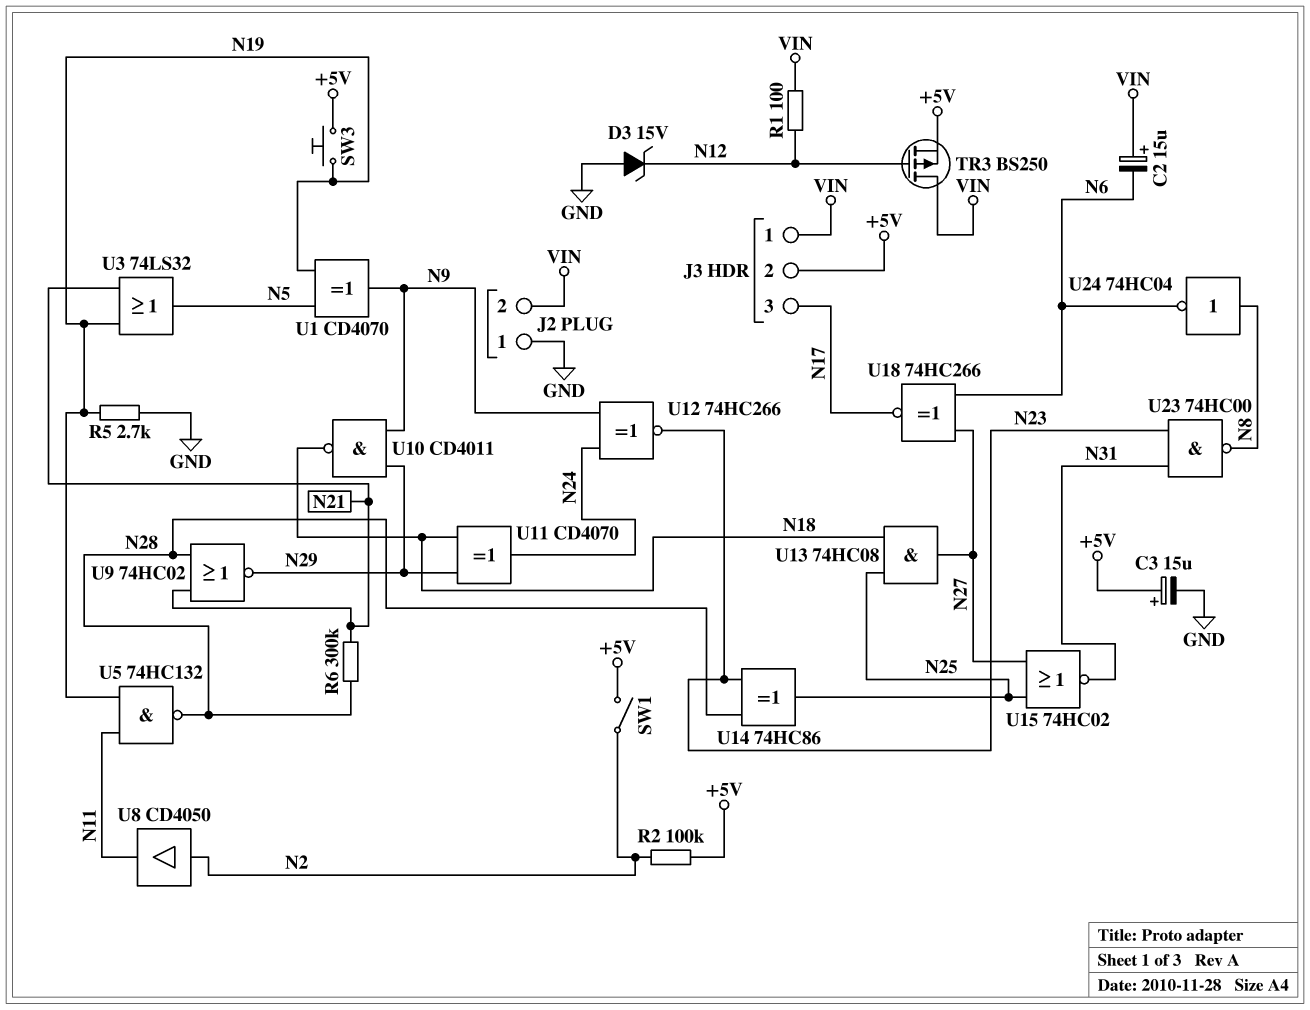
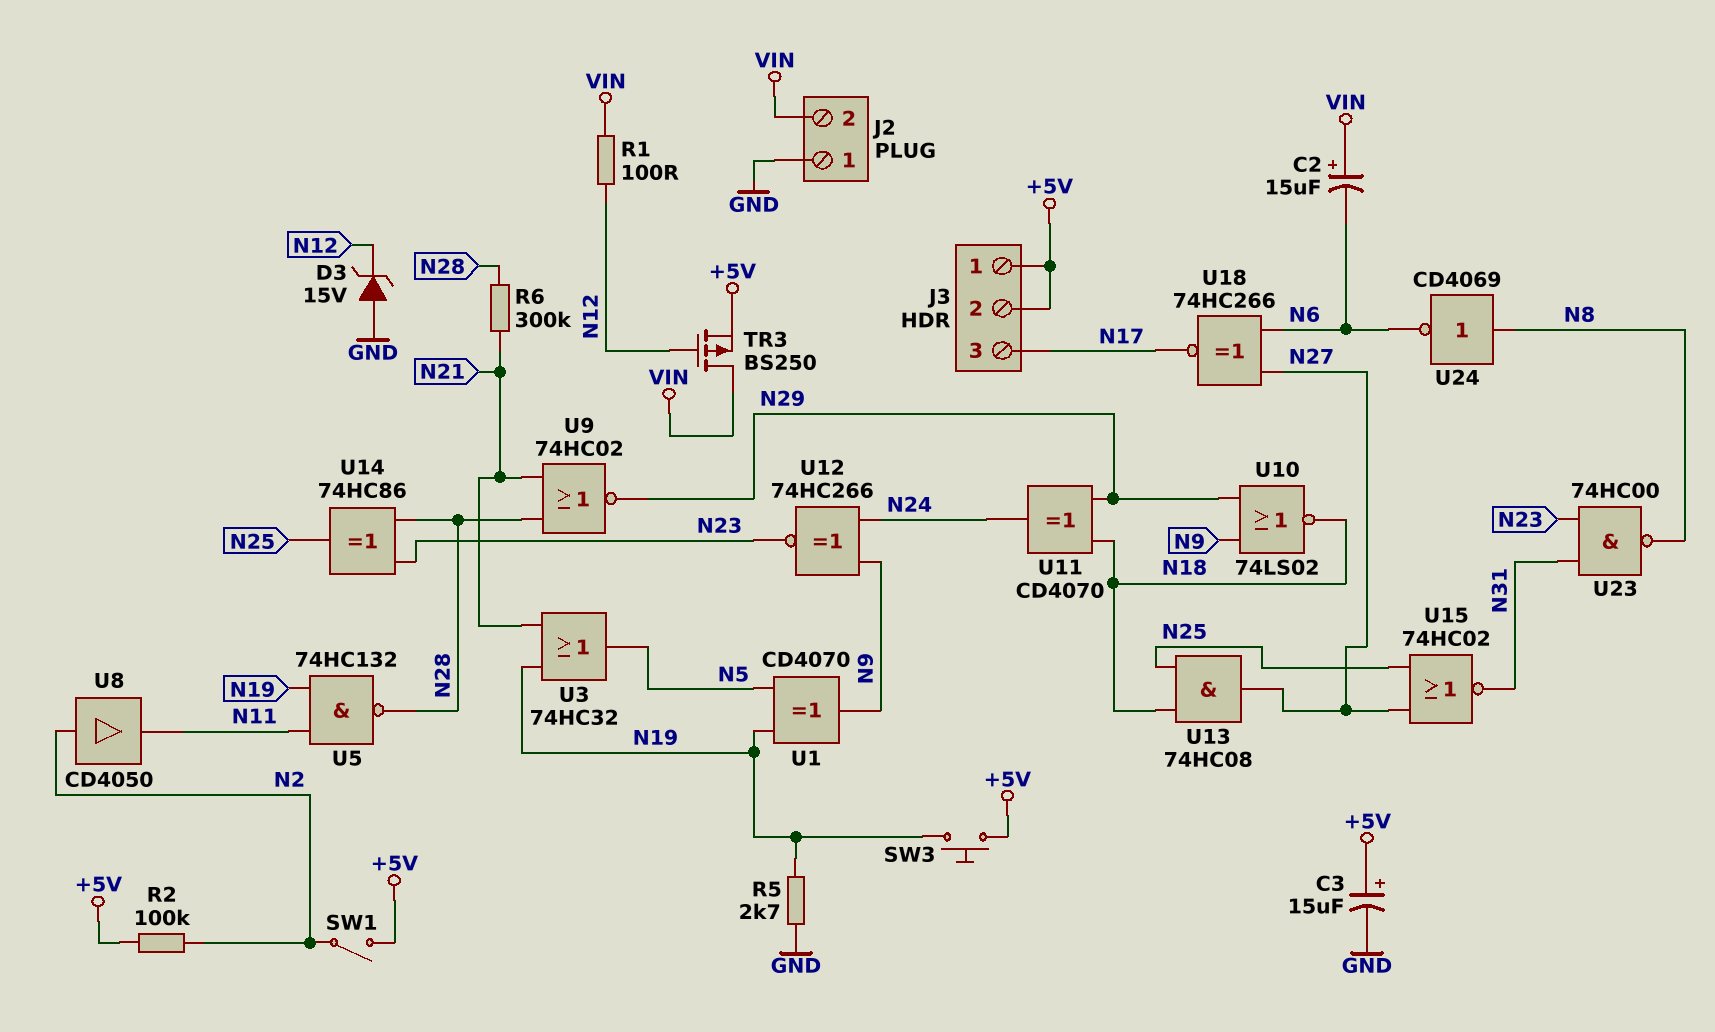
J3 pin 1: VIN -> +5V
U3: OR 74LS32 (in N19, in N21, out N5) -> OR 74HC32 (in N19, in N21, out N5)
U10: NAND CD4011 (in N9, in N29, out N18) -> NOR 74LS02 (in N9, in N29, out N18)
U24: NOT 74HC04 (in N8, out N6) -> NOT CD4069 (in N8, out N6)

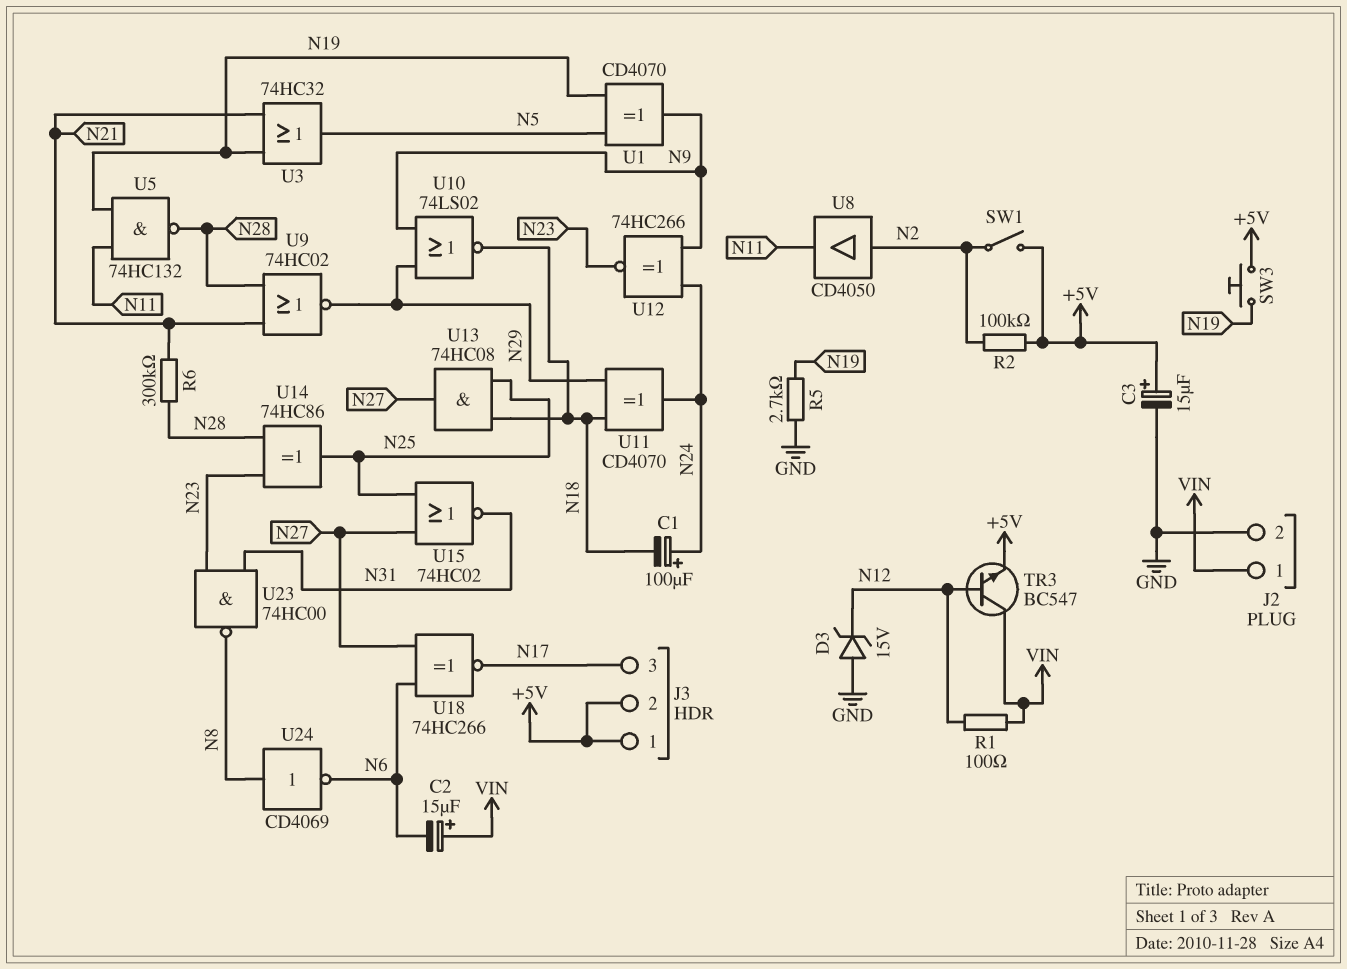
C1: none -> 100uF (plus N24, minus N18)
J2 pin 1: GND -> VIN
J2 pin 2: VIN -> GND
TR3: PMOS BS250 (G N12, D VIN, S +5V) -> NPN BC547 (B N12, C VIN, E +5V)

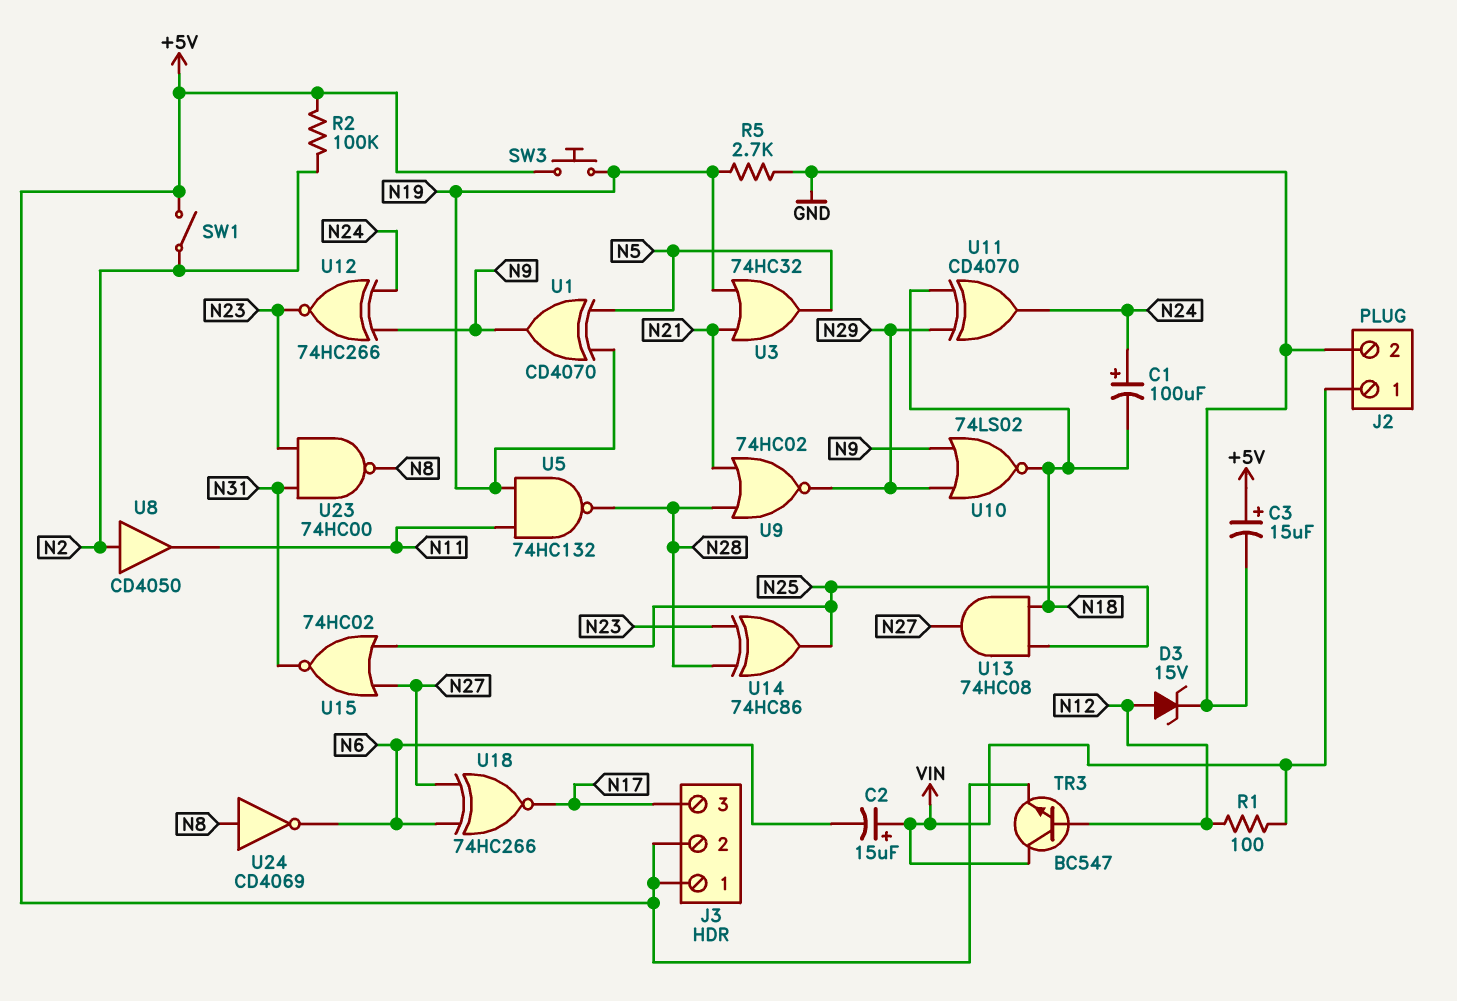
D3: zener 15V (A GND, K N12) -> zener 15V (A N12, K GND)
R6: 300k (N21, N28) -> none

